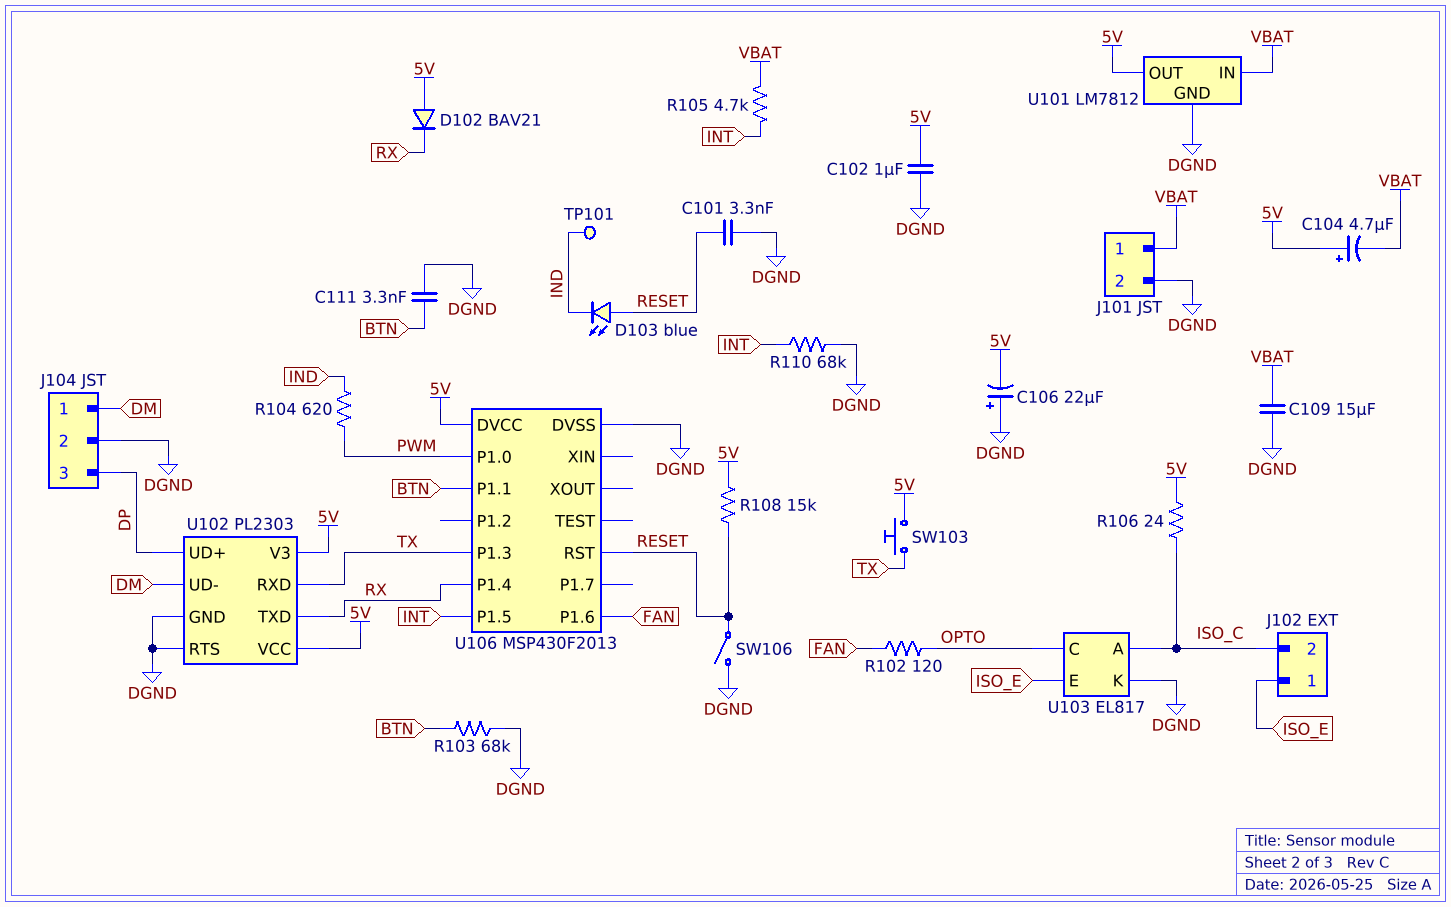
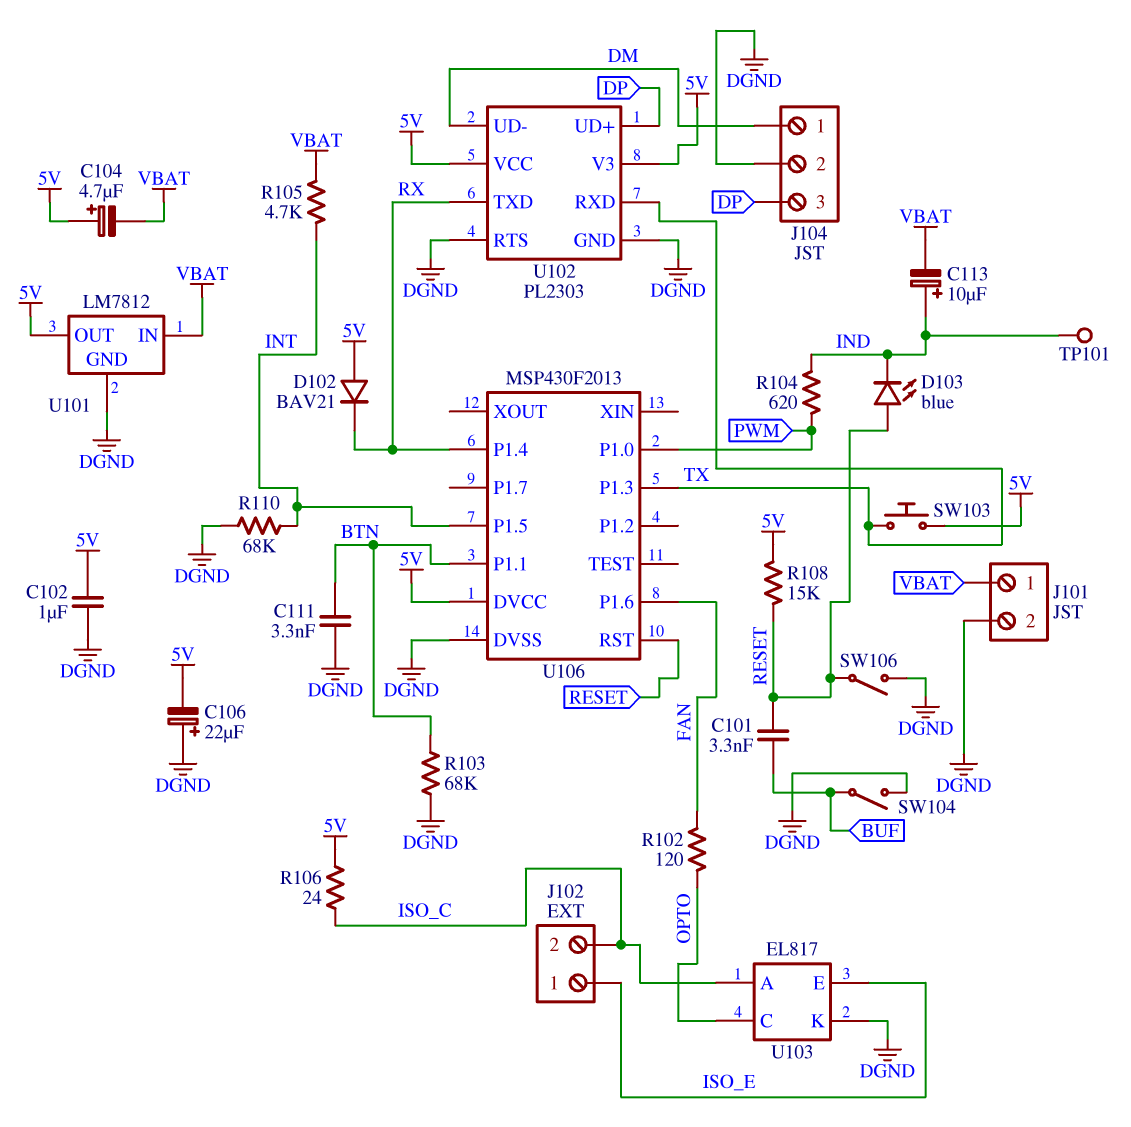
C101: 3.3nF (DGND, RESET) -> 3.3nF (BUF, RESET)
C109: 15uF (DGND, VBAT) -> none
C113: none -> 10uF (plus IND, minus VBAT)
SW104: none -> switch (BUF, DGND)

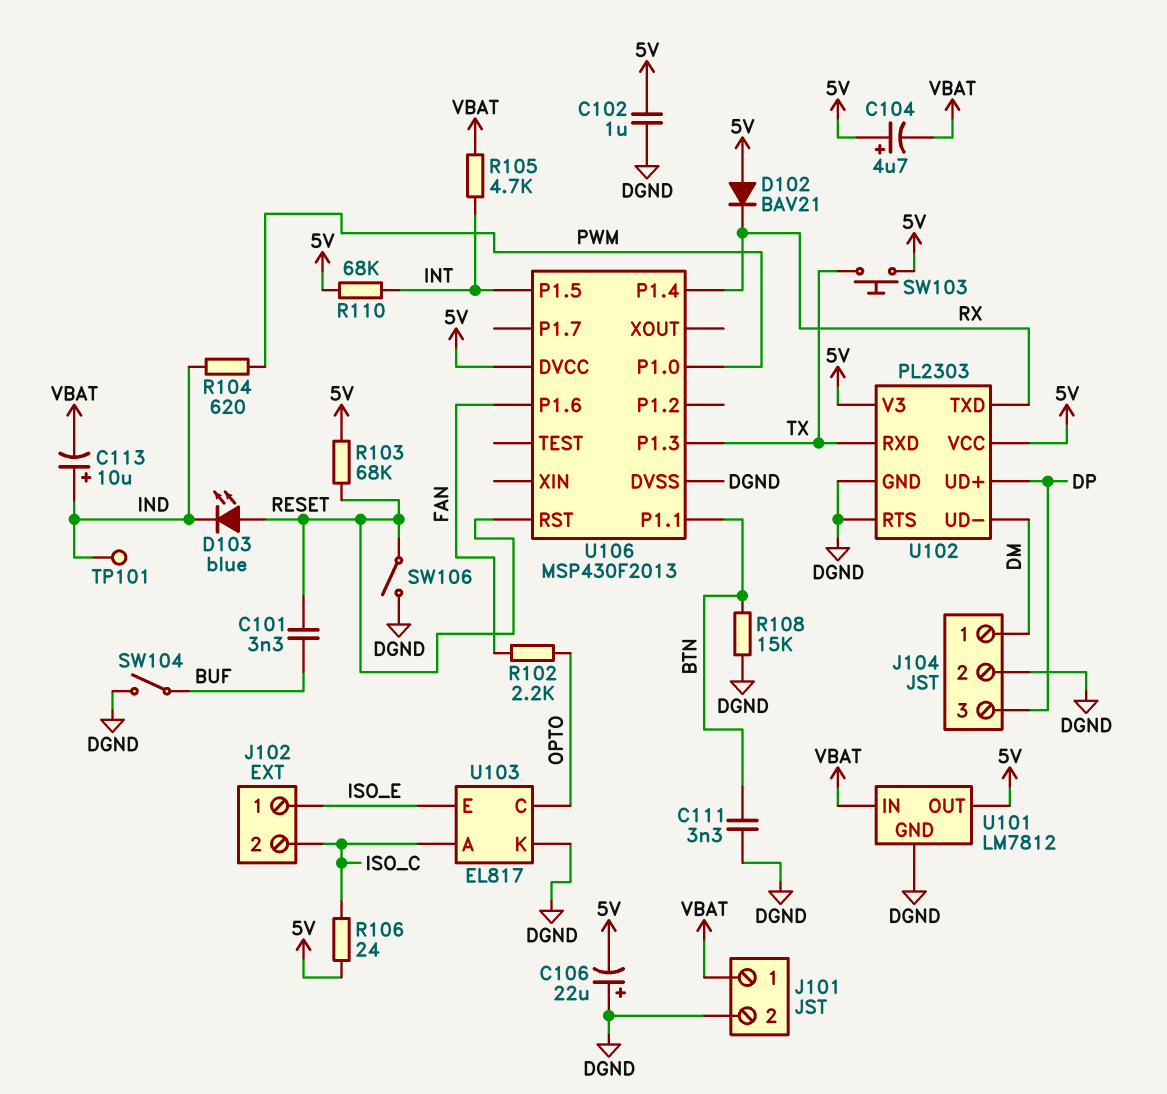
R102: 120 (FAN, OPTO) -> 2.2k (FAN, OPTO)
R103: 68k (BTN, DGND) -> 68k (5V, RESET)
R108: 15k (5V, RESET) -> 15k (BTN, DGND)
R110: 68k (DGND, INT) -> 68k (5V, INT)

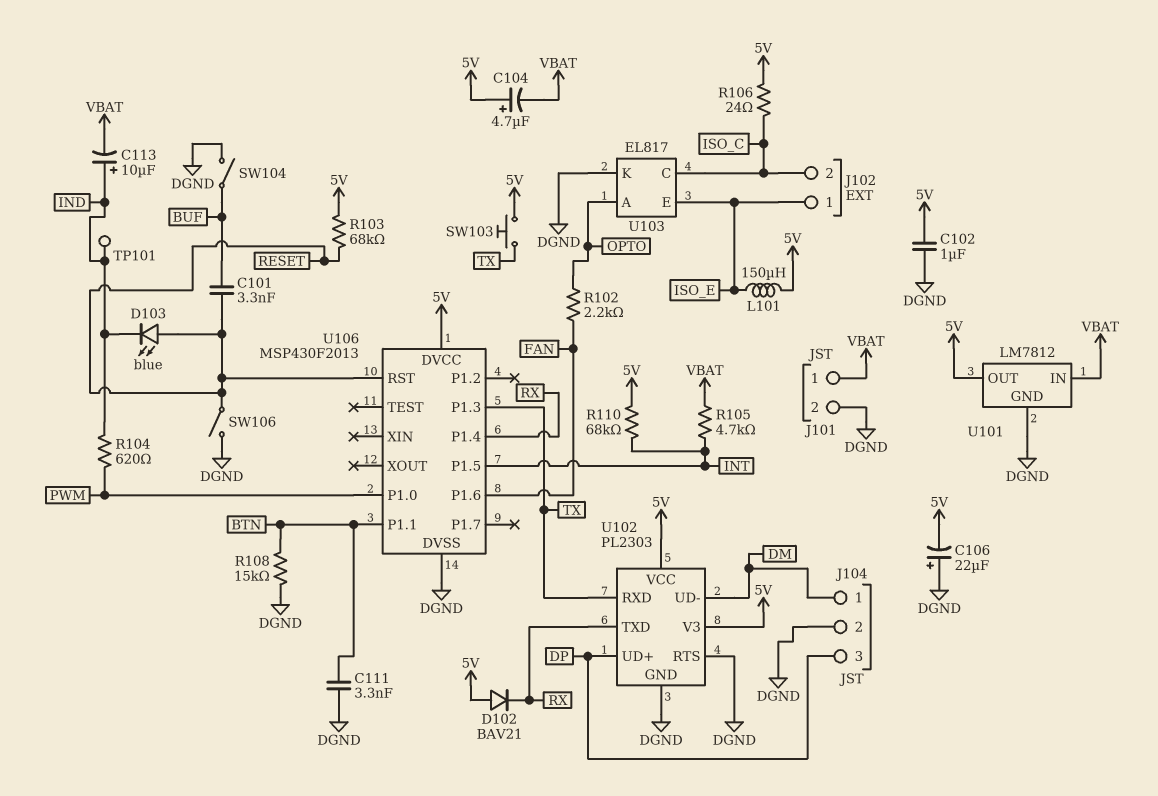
L101: none -> 150uH (5V, ISO_E)
U103 pin A: ISO_C -> OPTO
U103 pin C: OPTO -> ISO_C

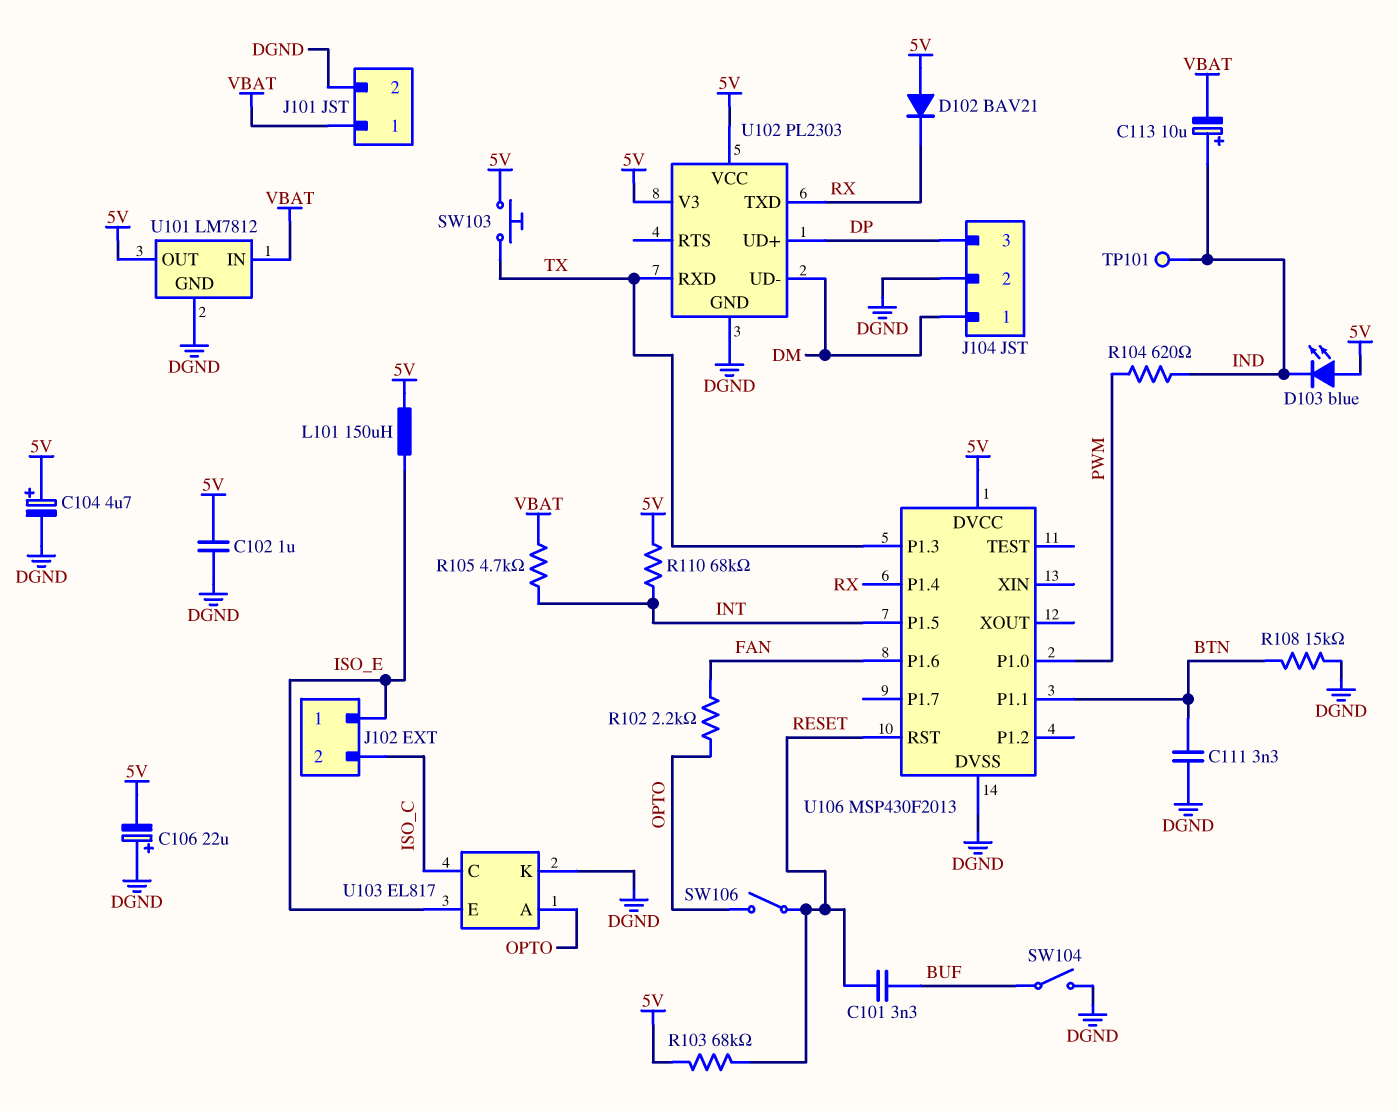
C104: 4.7uF (plus 5V, minus VBAT) -> 4.7uF (plus 5V, minus DGND)
D103: LED blue (A RESET, K IND) -> LED blue (A 5V, K IND)
R106: 24 (5V, ISO_C) -> none
SW106: switch (DGND, RESET) -> switch (OPTO, RESET)
U102 pin RTS: DGND -> none

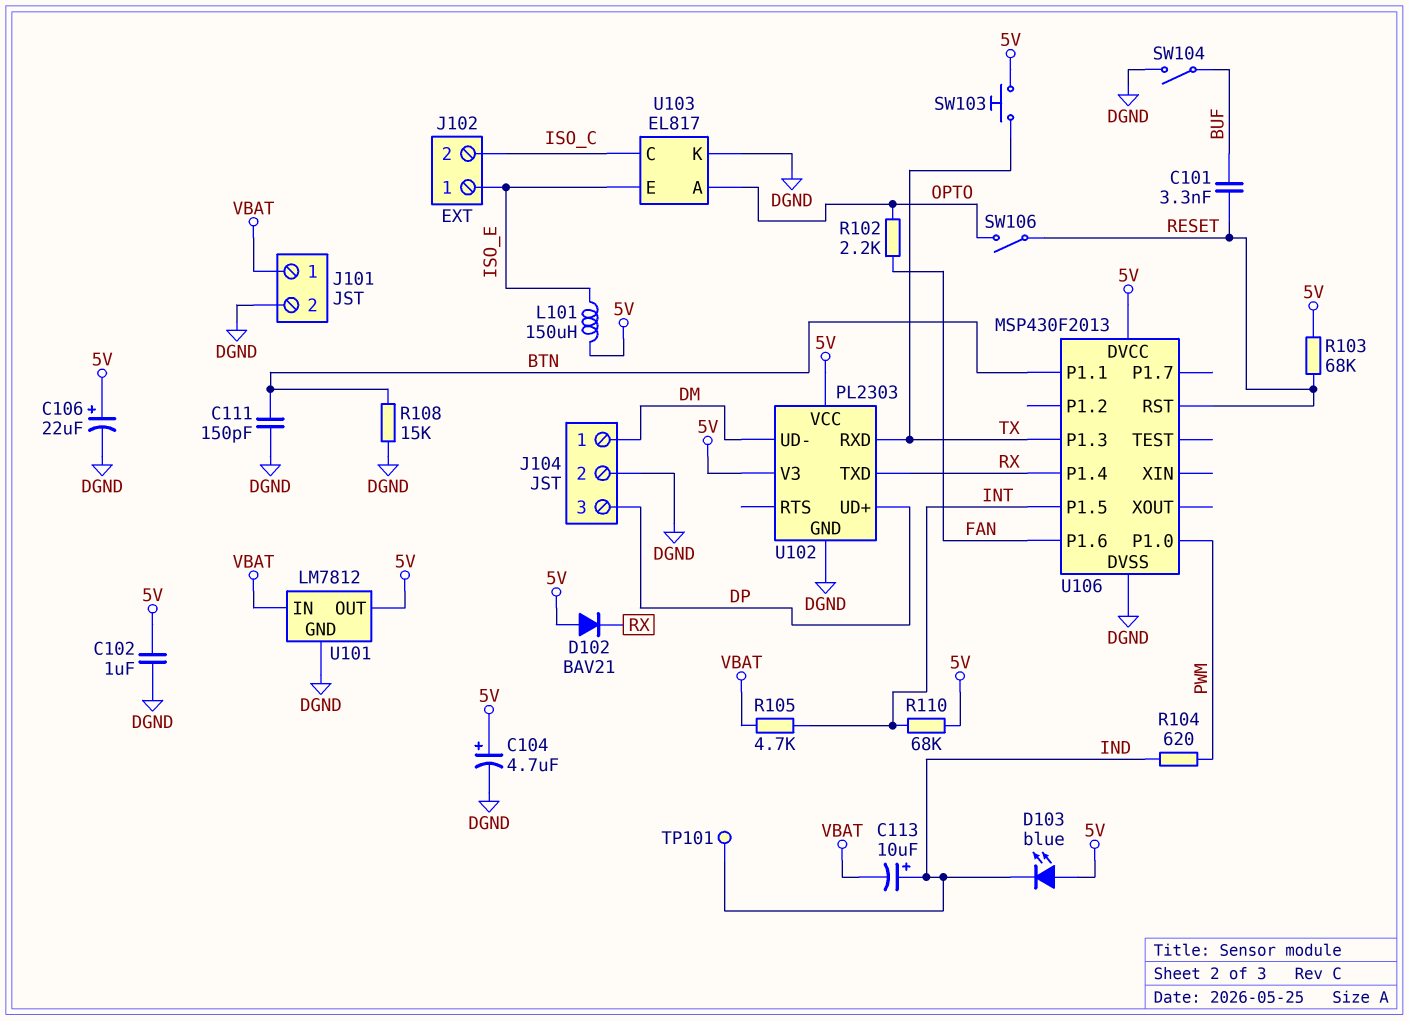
C106: 22uF (plus DGND, minus 5V) -> 22uF (plus 5V, minus DGND)
C111: 3.3nF (BTN, DGND) -> 150pF (BTN, DGND)

